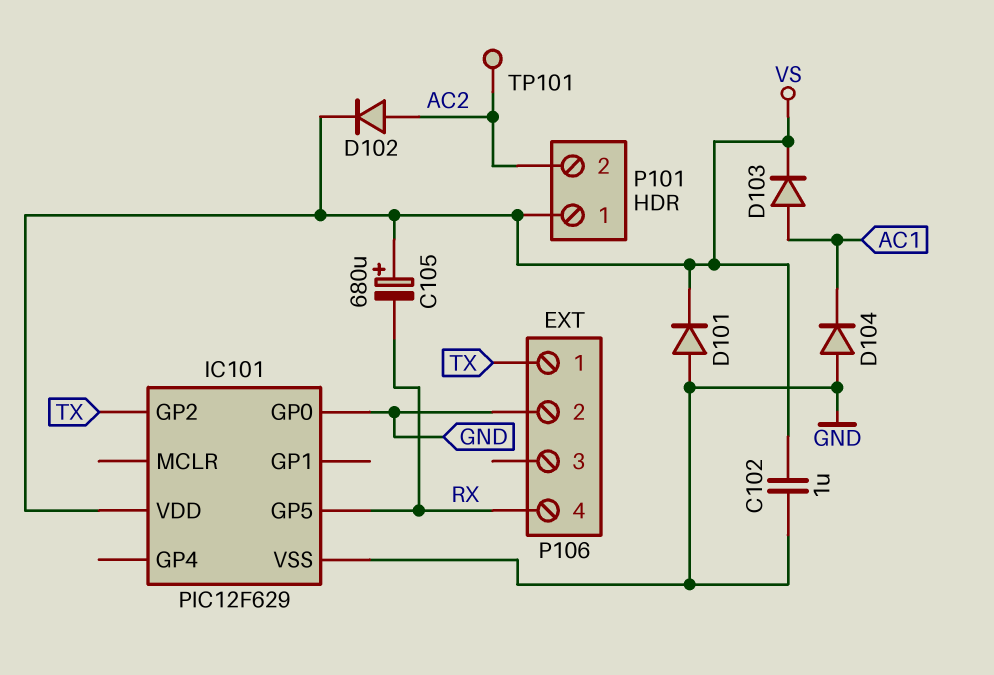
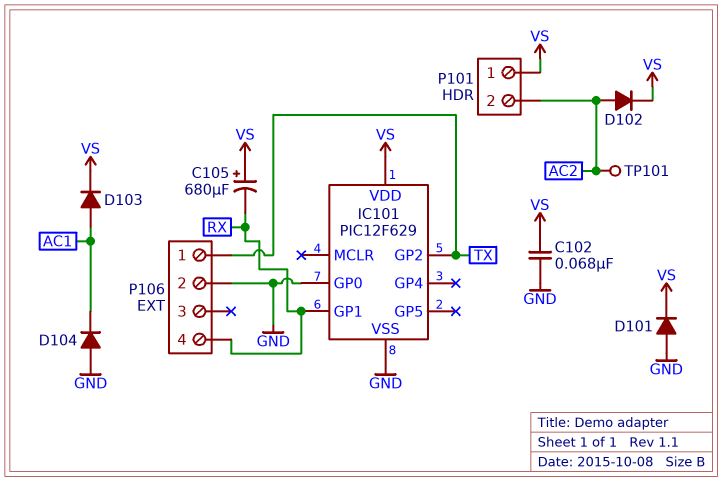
C102: 1uF (GND, VS) -> 68nF (GND, VS)
IC101 pin GP1: none -> RX
IC101 pin GP5: RX -> none

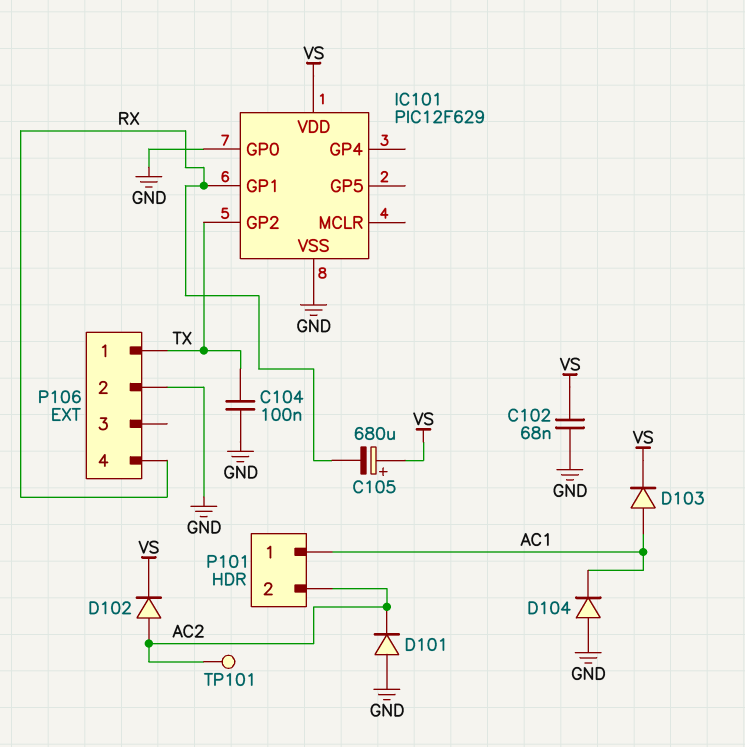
C104: none -> 100nF (GND, TX)
D101: diode (A GND, K VS) -> diode (A GND, K AC2)
P101 pin 1: VS -> AC1

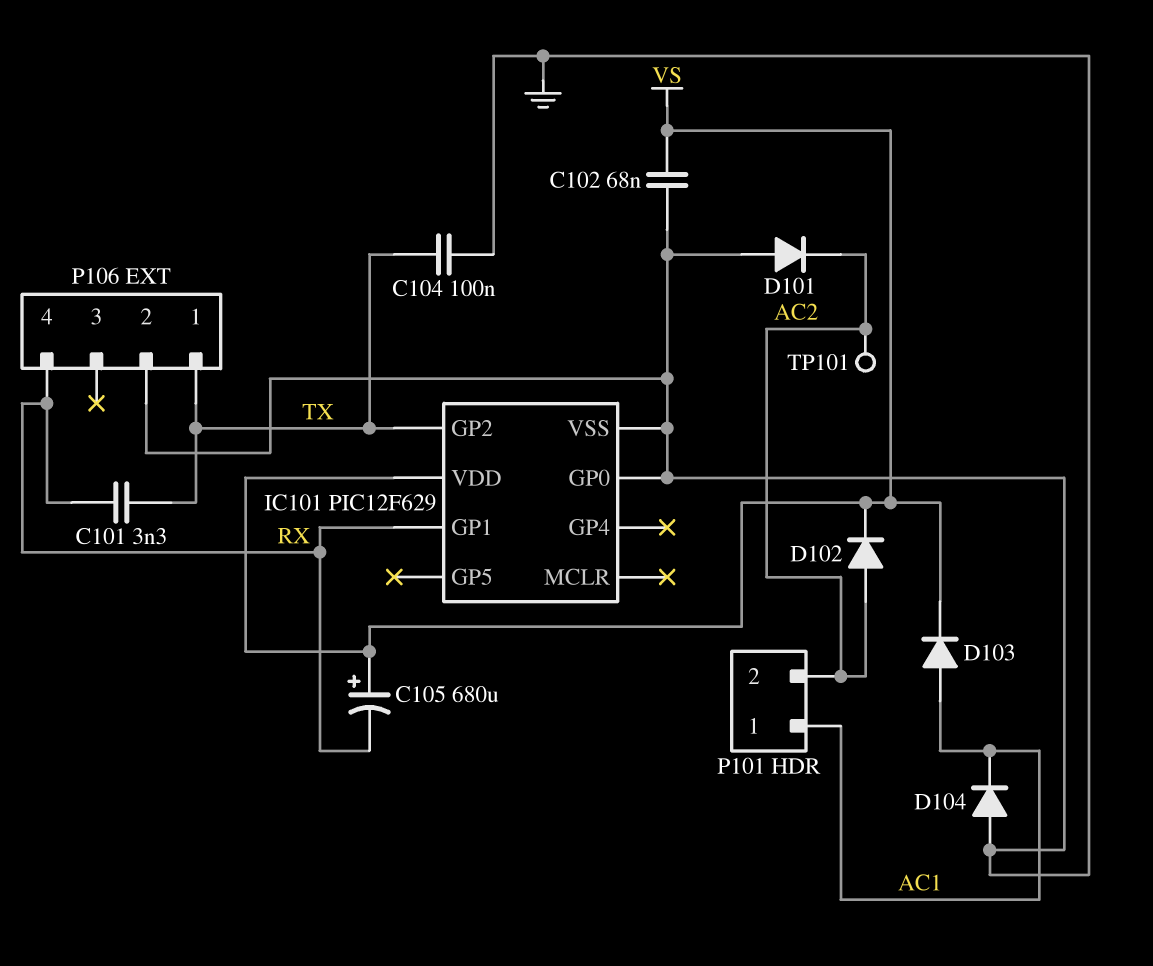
C101: none -> 3.3nF (RX, TX)

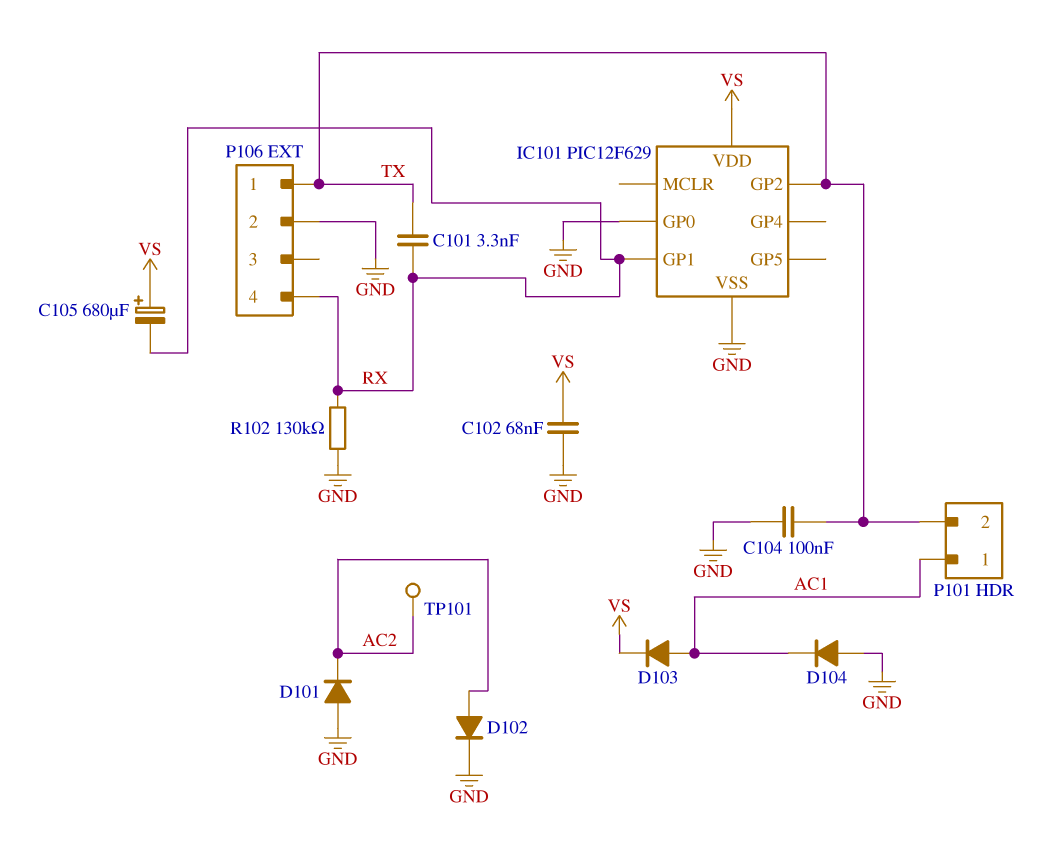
D102: diode (A AC2, K VS) -> diode (A AC2, K GND)
P101 pin 2: AC2 -> TX
R102: none -> 130k (GND, RX)

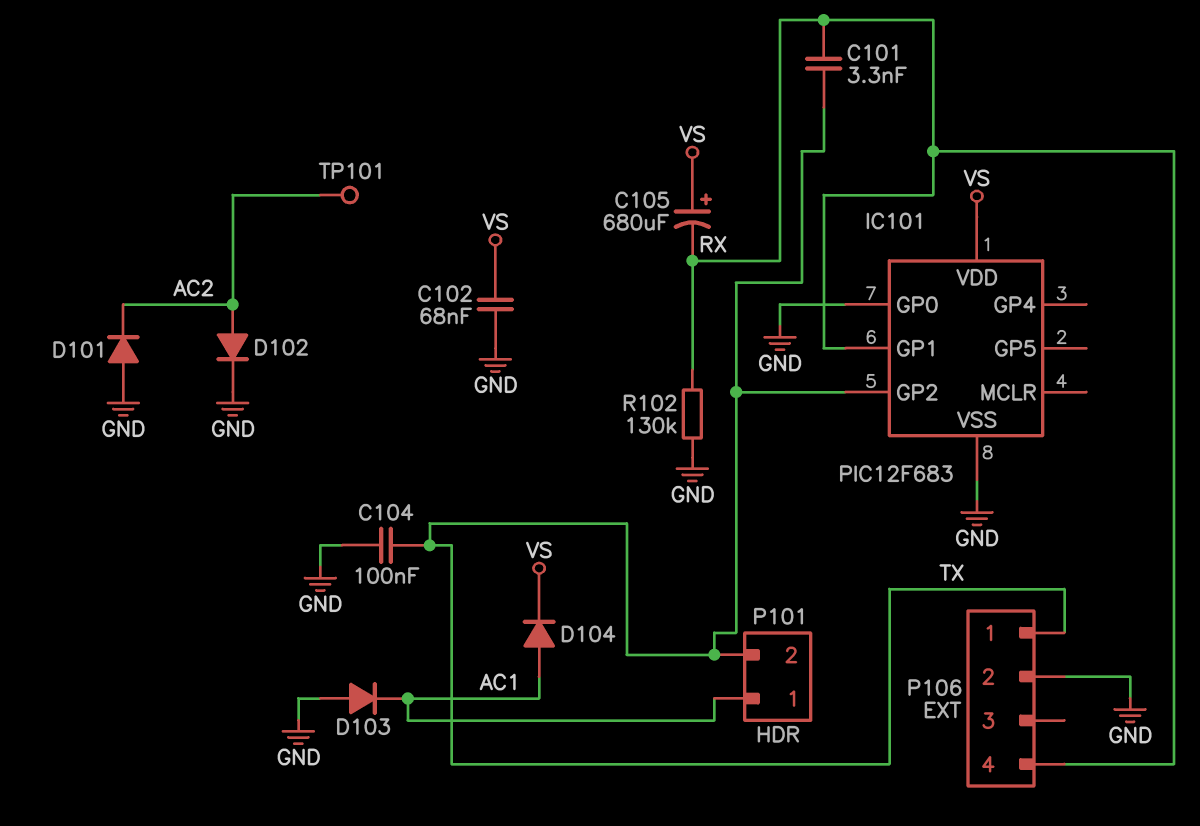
D103: diode (A AC1, K VS) -> diode (A GND, K AC1)
D104: diode (A GND, K AC1) -> diode (A AC1, K VS)
IC101: PIC12F629 -> PIC12F683

